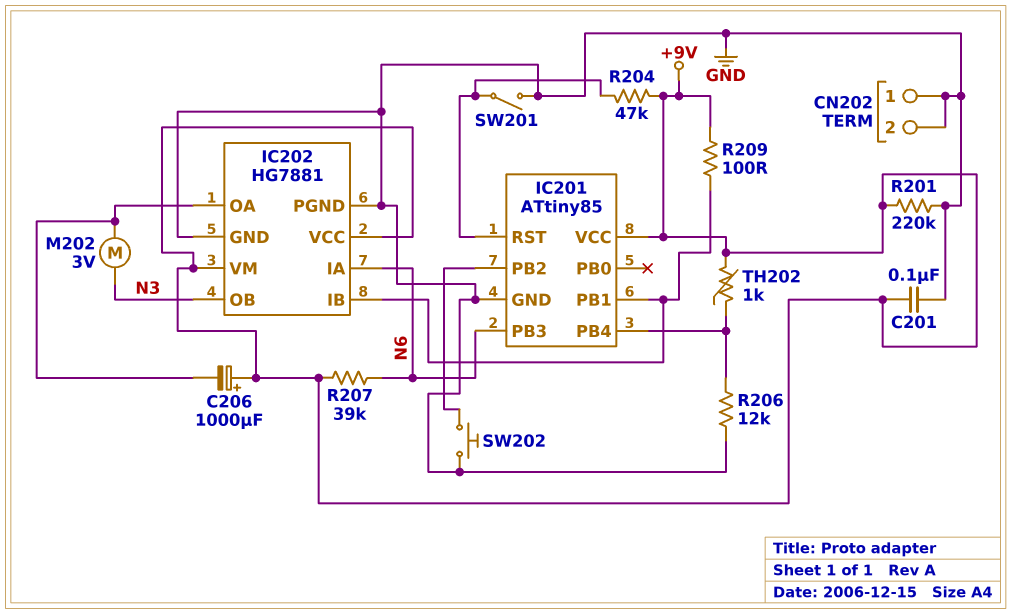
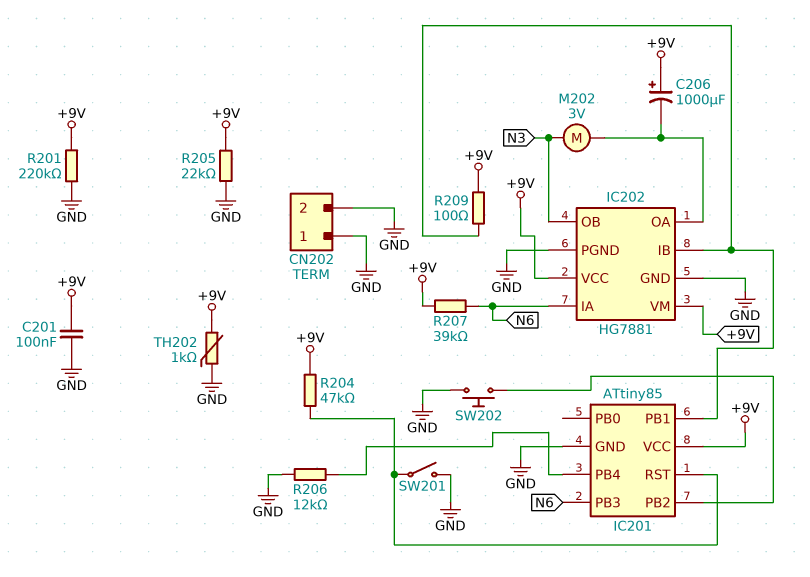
R205: none -> 22k (+9V, GND)
TH202: 1k (+9V, IC201/PB4) -> 1k (+9V, GND)

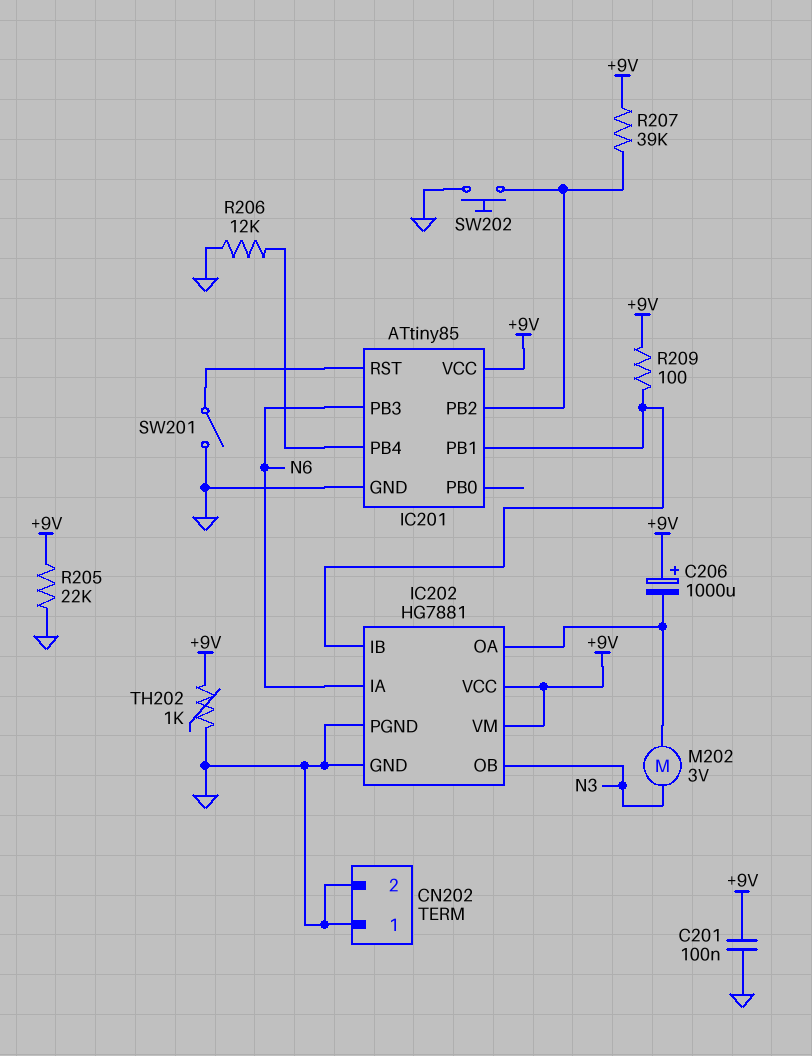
R201: 220k (+9V, GND) -> none
R204: 47k (+9V, IC201/RST) -> none
R207: 39k (+9V, N6) -> 39k (+9V, IC201/PB2)

